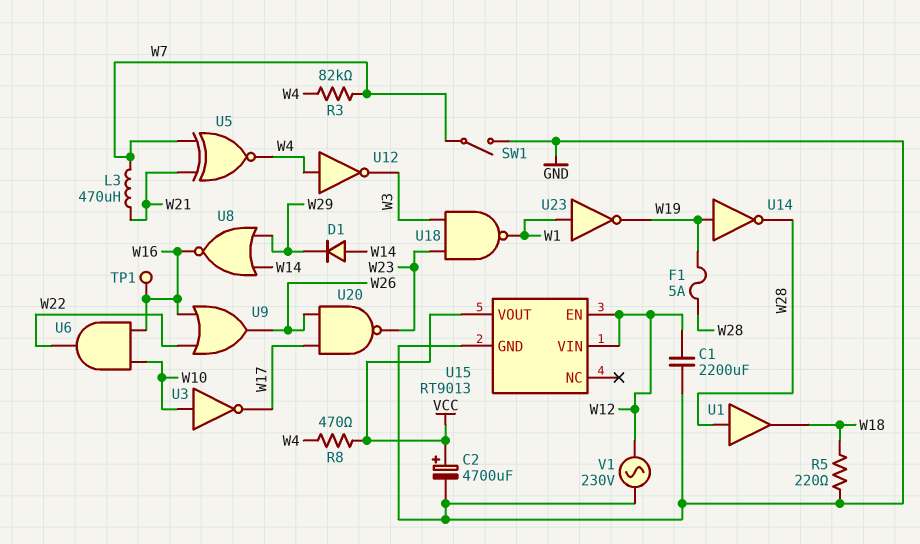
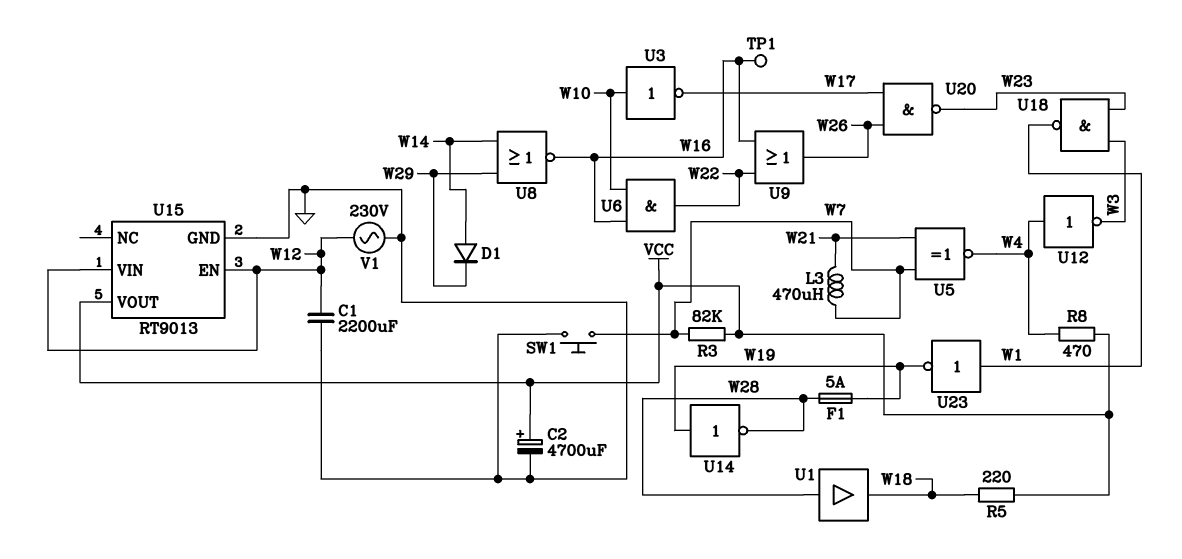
R3: 82k (W4, W7) -> 82k (VCC, W7)
R5: 220 (GND, W18) -> 220 (VCC, W18)
SW1: switch (GND, W7) -> button (GND, W7)

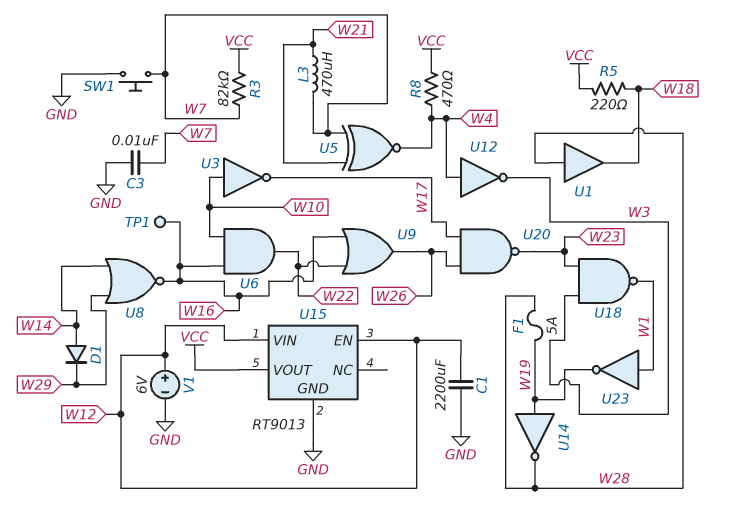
C2: 4700uF (plus VCC, minus GND) -> none
C3: none -> 10nF (GND, W7)
V1: AC 230V (GND, W12) -> 6V (plus W12, minus GND)

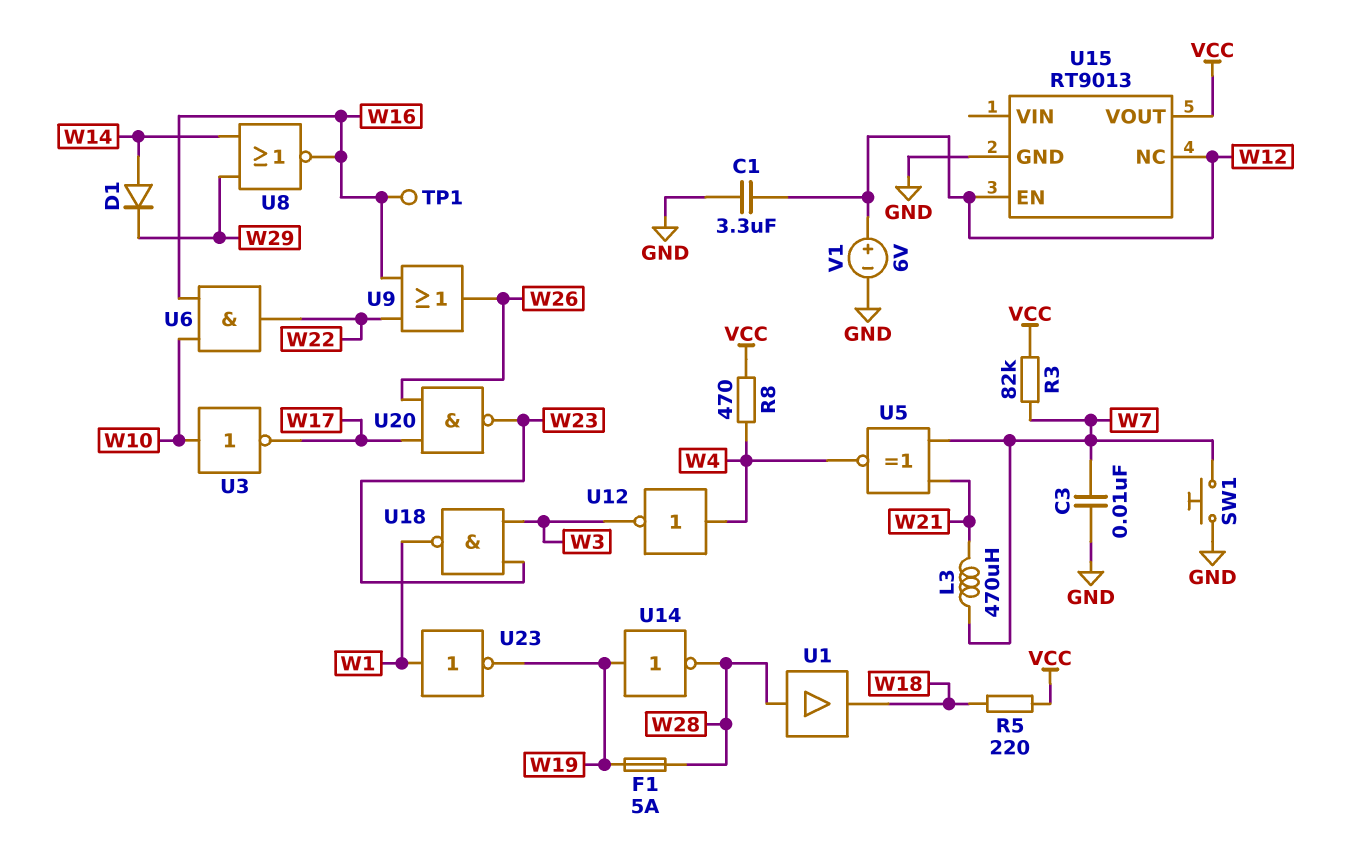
C1: 2200uF (GND, W12) -> 3.3uF (GND, W12)
U15 pin NC: none -> W12
U15 pin VIN: W12 -> none

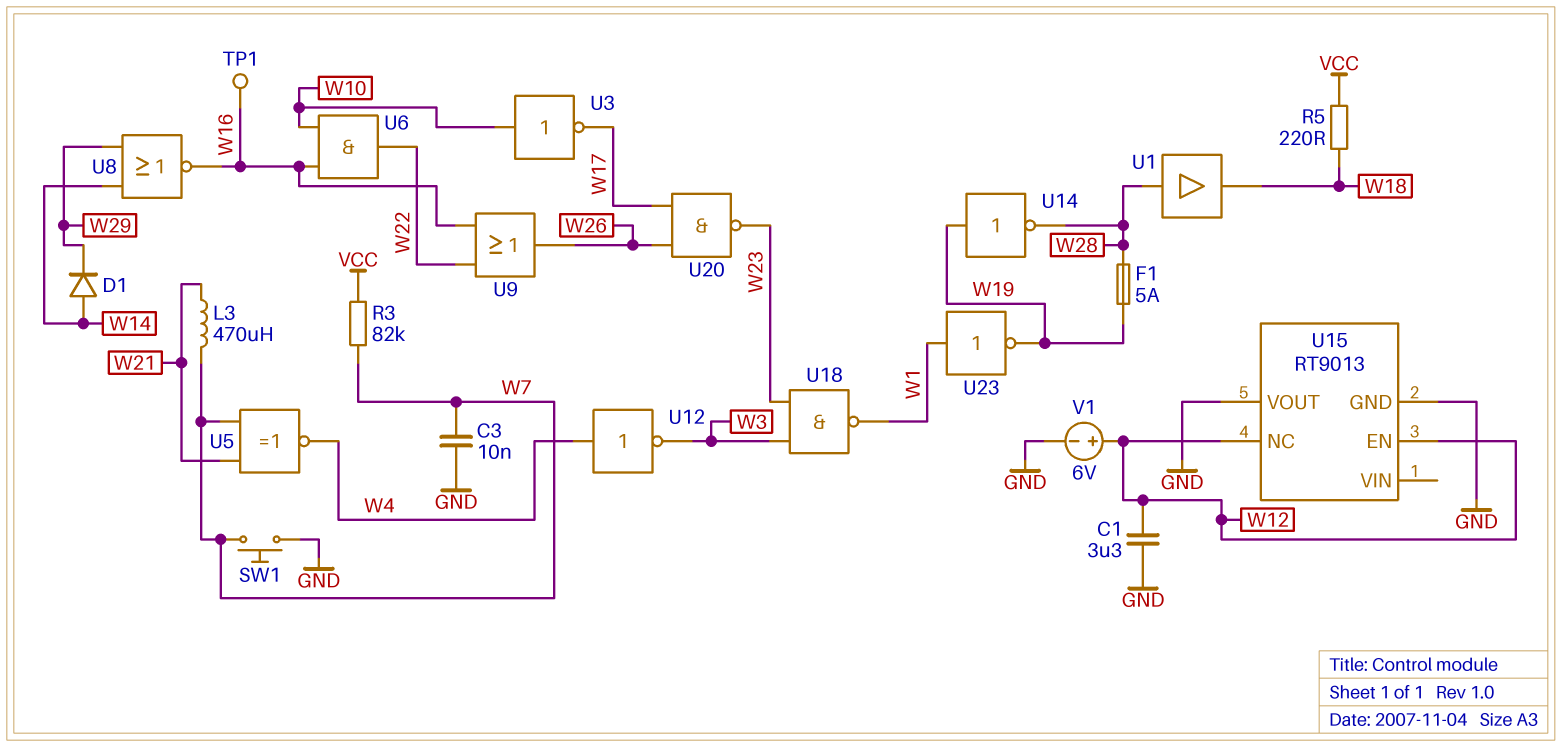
R8: 470 (VCC, W4) -> none
U15 pin VOUT: VCC -> GND

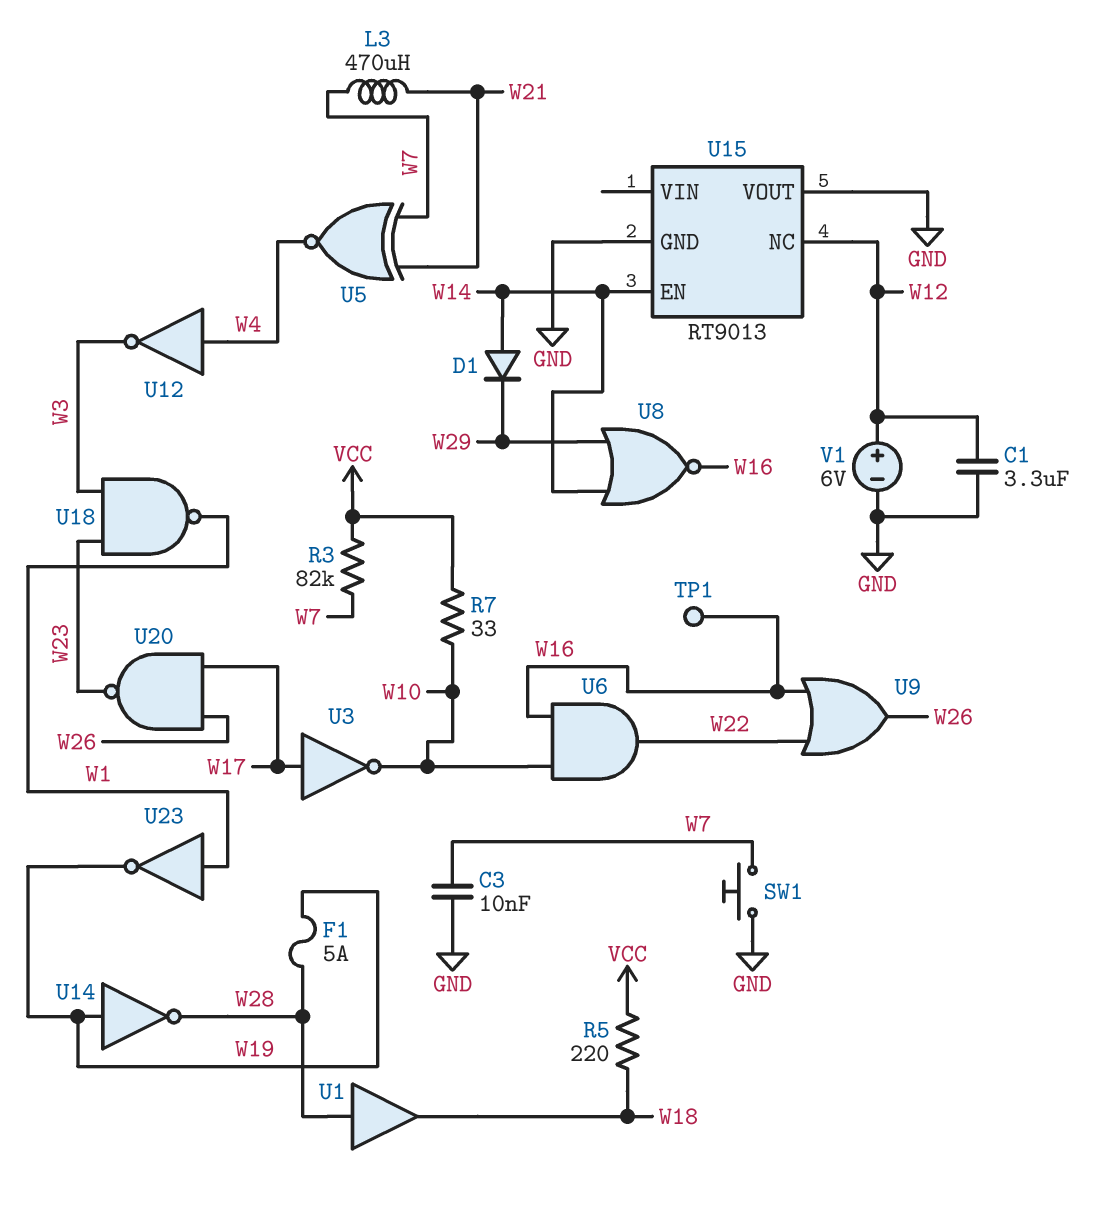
R7: none -> 33 (VCC, W10)
U3: NOT (in W10, out W17) -> NOT (in W17, out W10)
U15 pin EN: W12 -> W14

